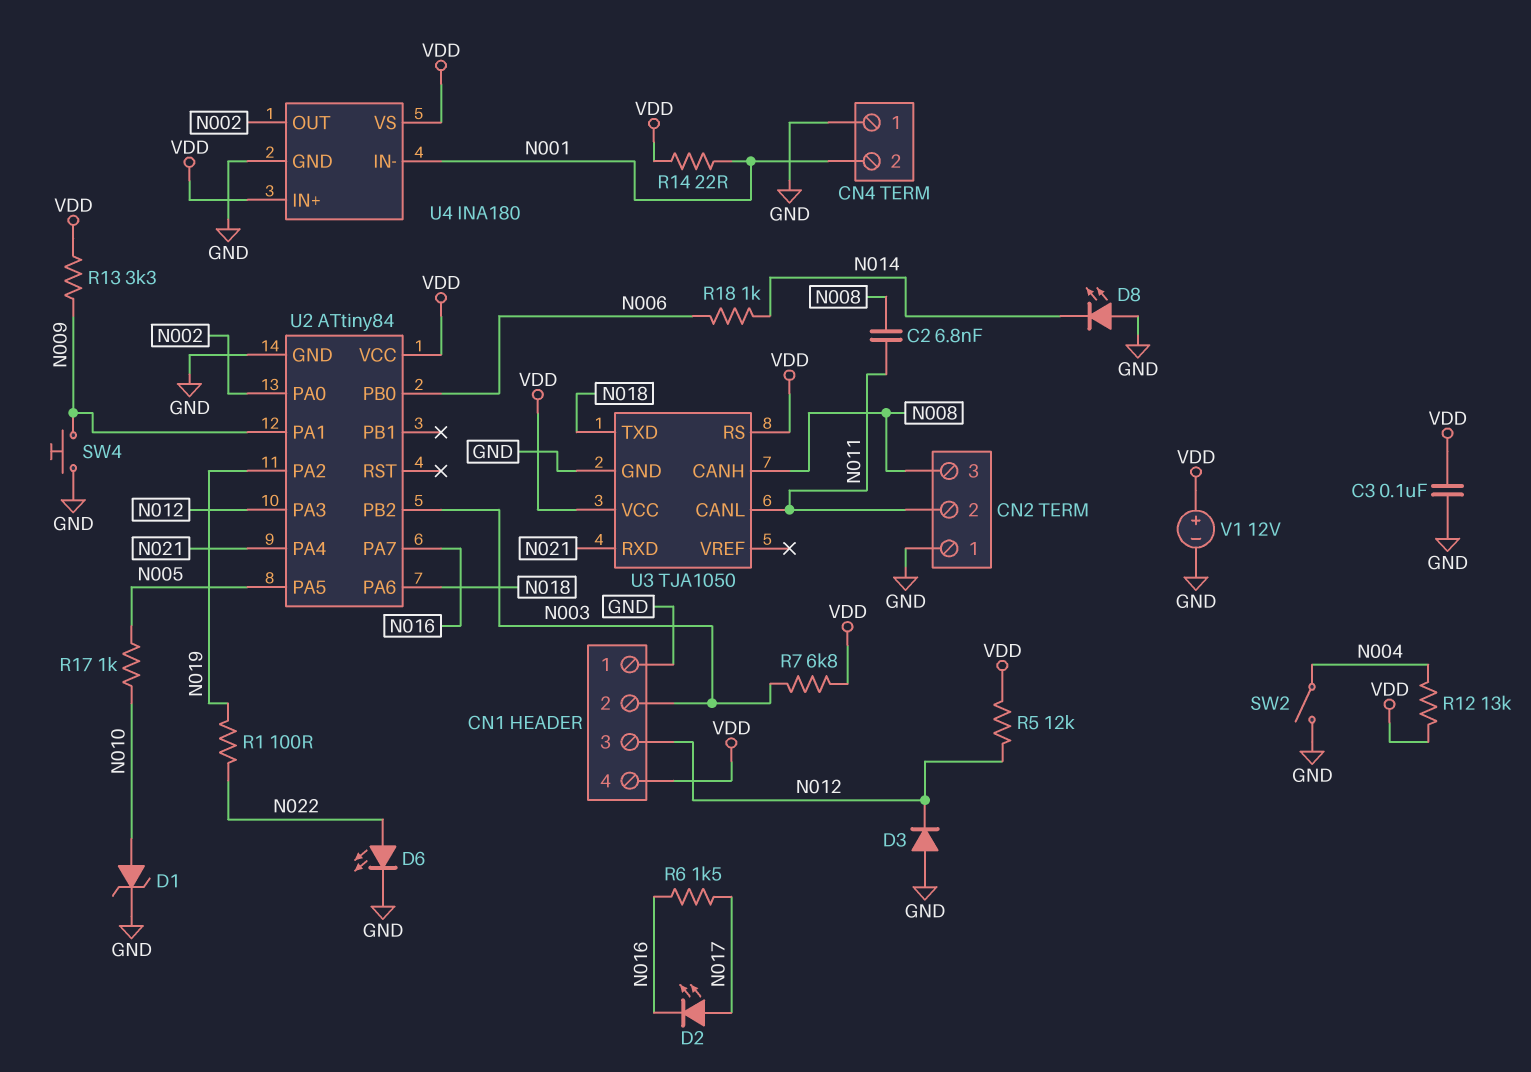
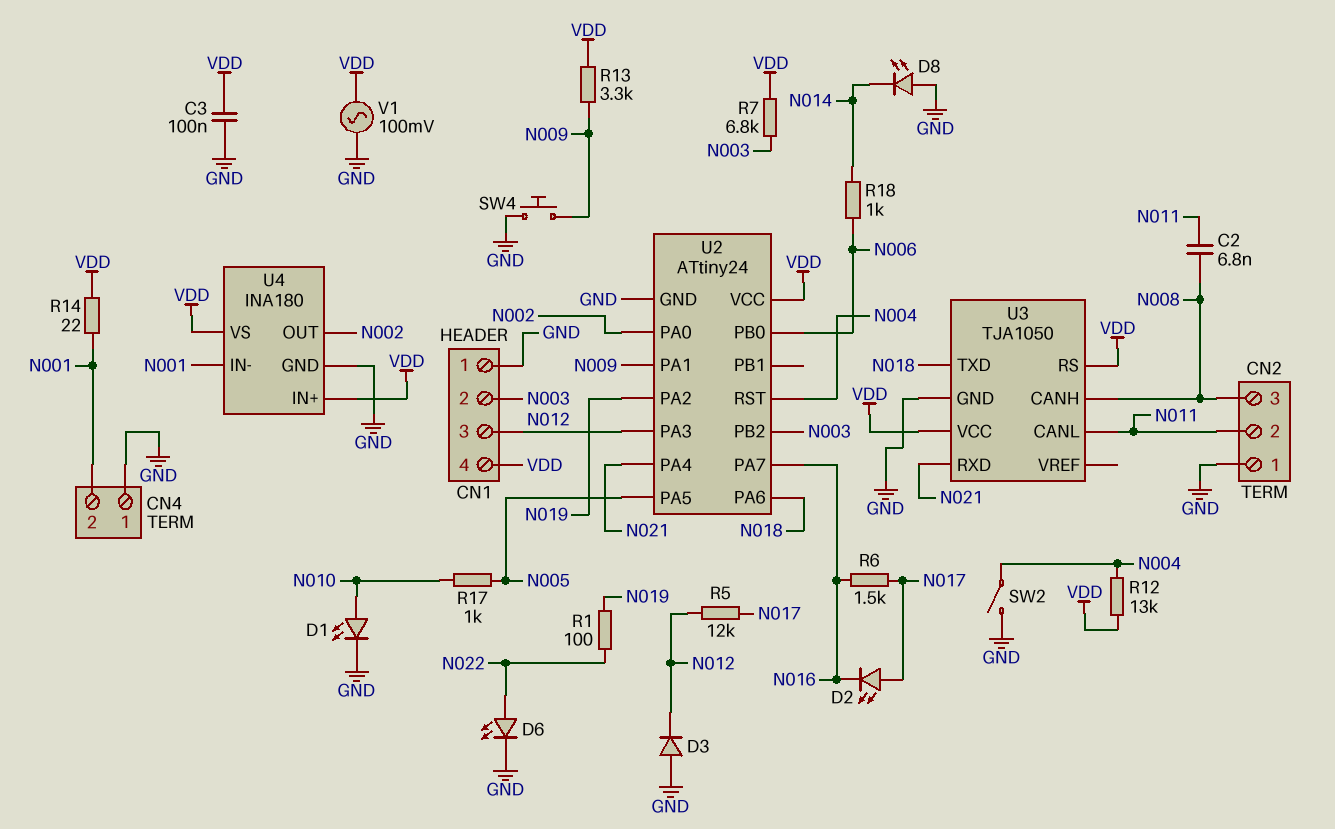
D1: zener (A N010, K GND) -> LED (A N010, K GND)
R5: 12k (N012, VDD) -> 12k (N012, N017)
U2: ATtiny84 -> ATtiny24
U2 pin RST: none -> N004
V1: 12V (plus VDD, minus GND) -> AC 100mV (GND, VDD)

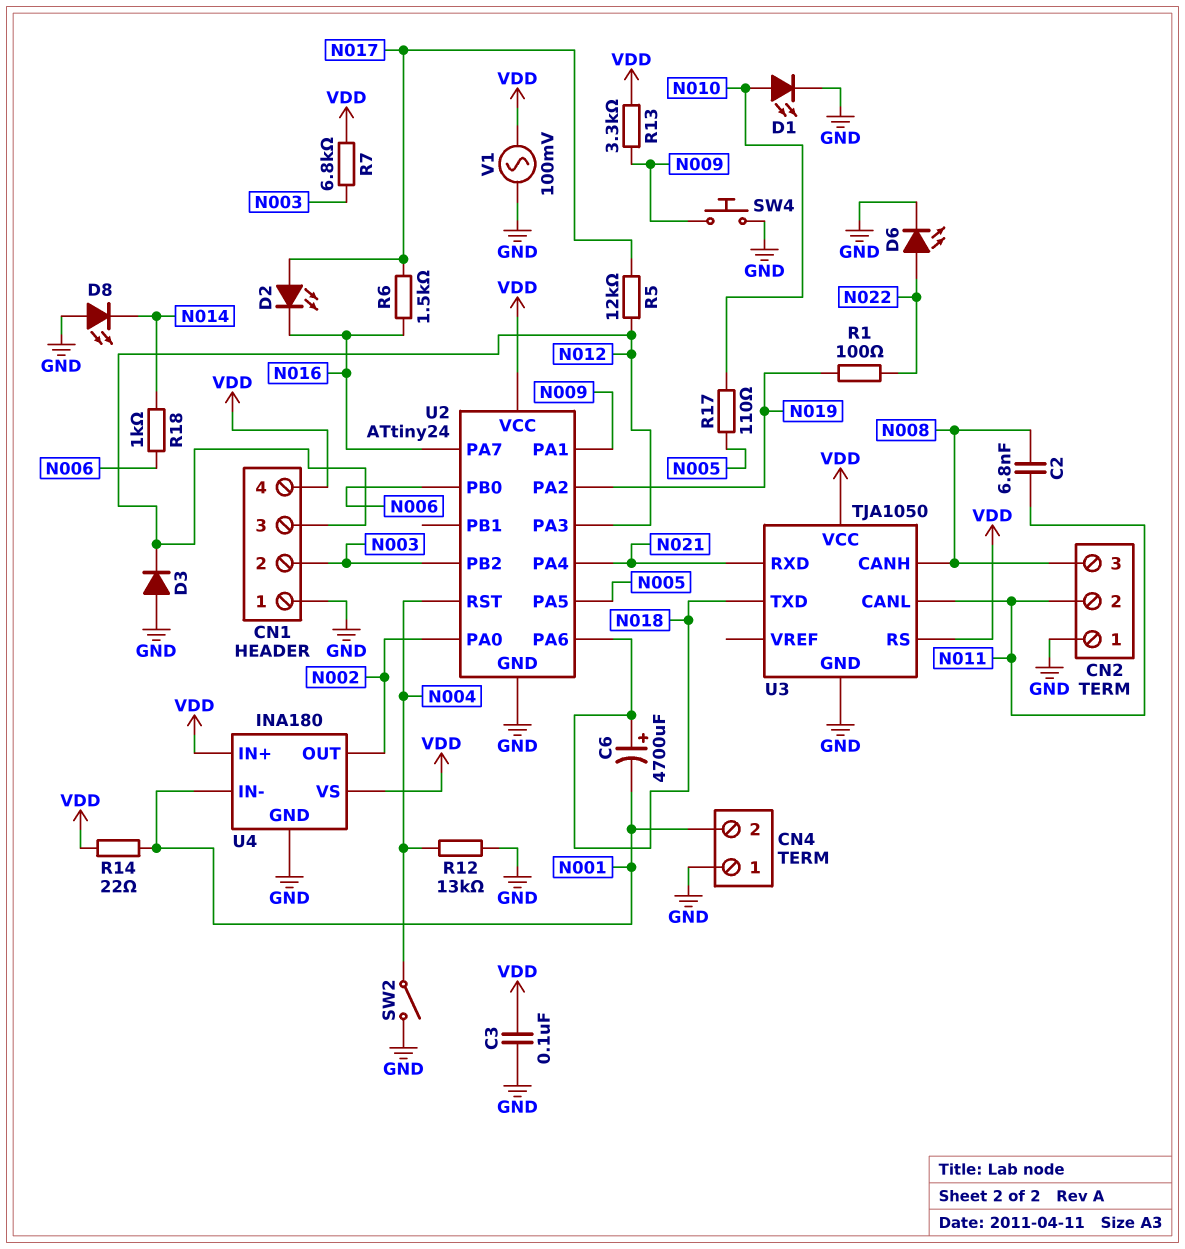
C6: none -> 4700uF (plus N018, minus N001)
R12: 13k (N004, VDD) -> 13k (GND, N004)
R17: 1k (N005, N010) -> 110 (N005, N010)

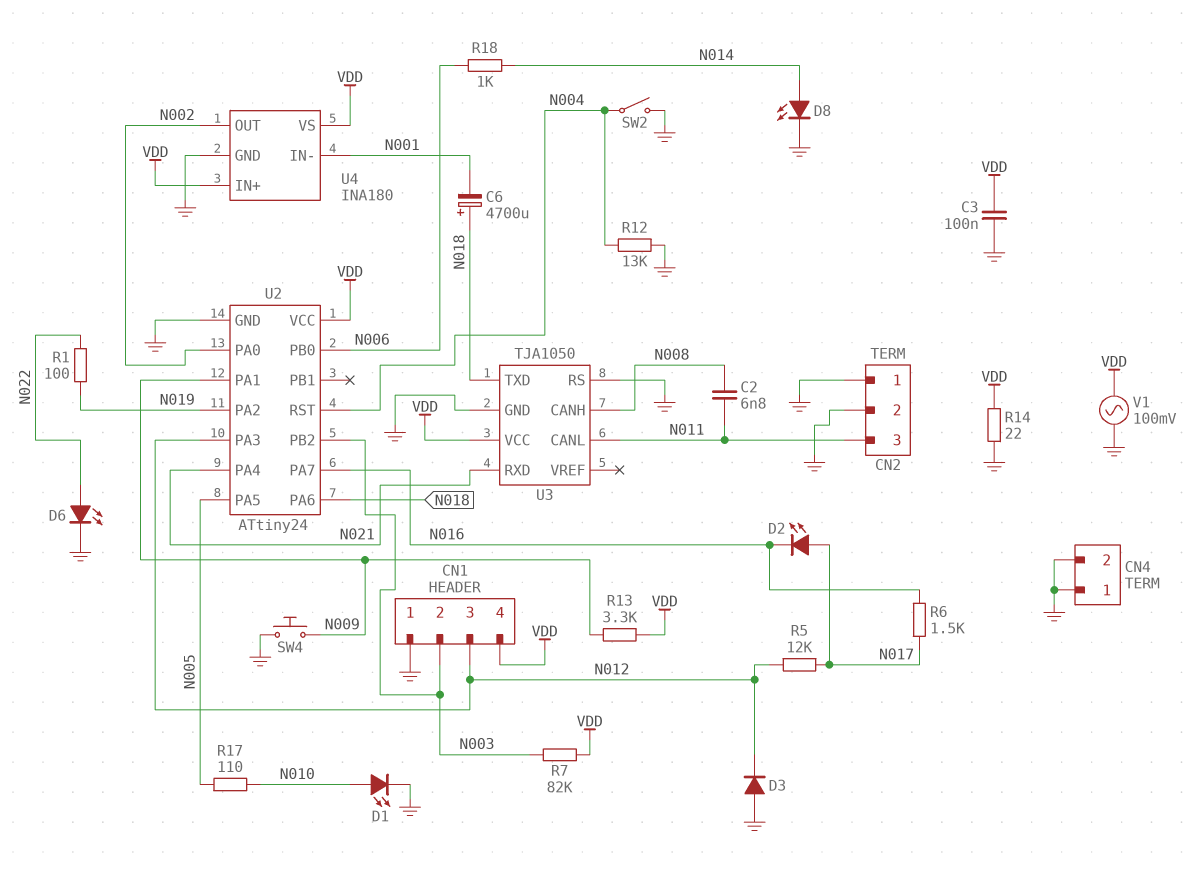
CN2 pin 2: N011 -> GND
CN2 pin 3: N008 -> N011
CN4 pin 2: N001 -> GND
D8: LED (A GND, K N014) -> LED (A N014, K GND)
R7: 6.8k (N003, VDD) -> 82k (N003, VDD)
R14: 22 (N001, VDD) -> 22 (GND, VDD)
U3 pin RS: VDD -> GND

